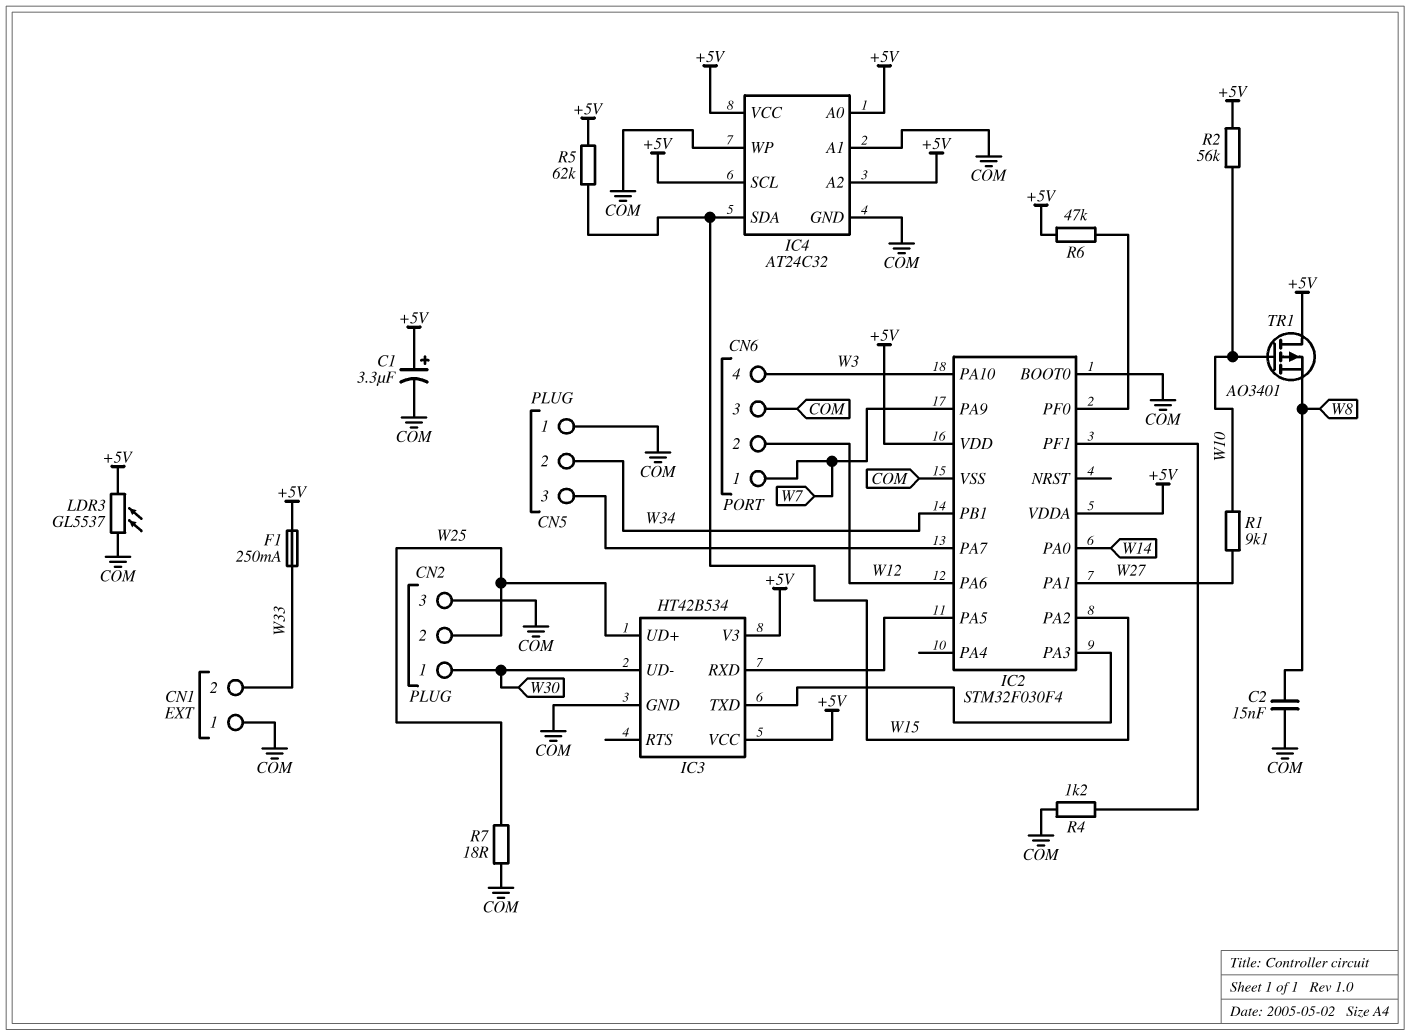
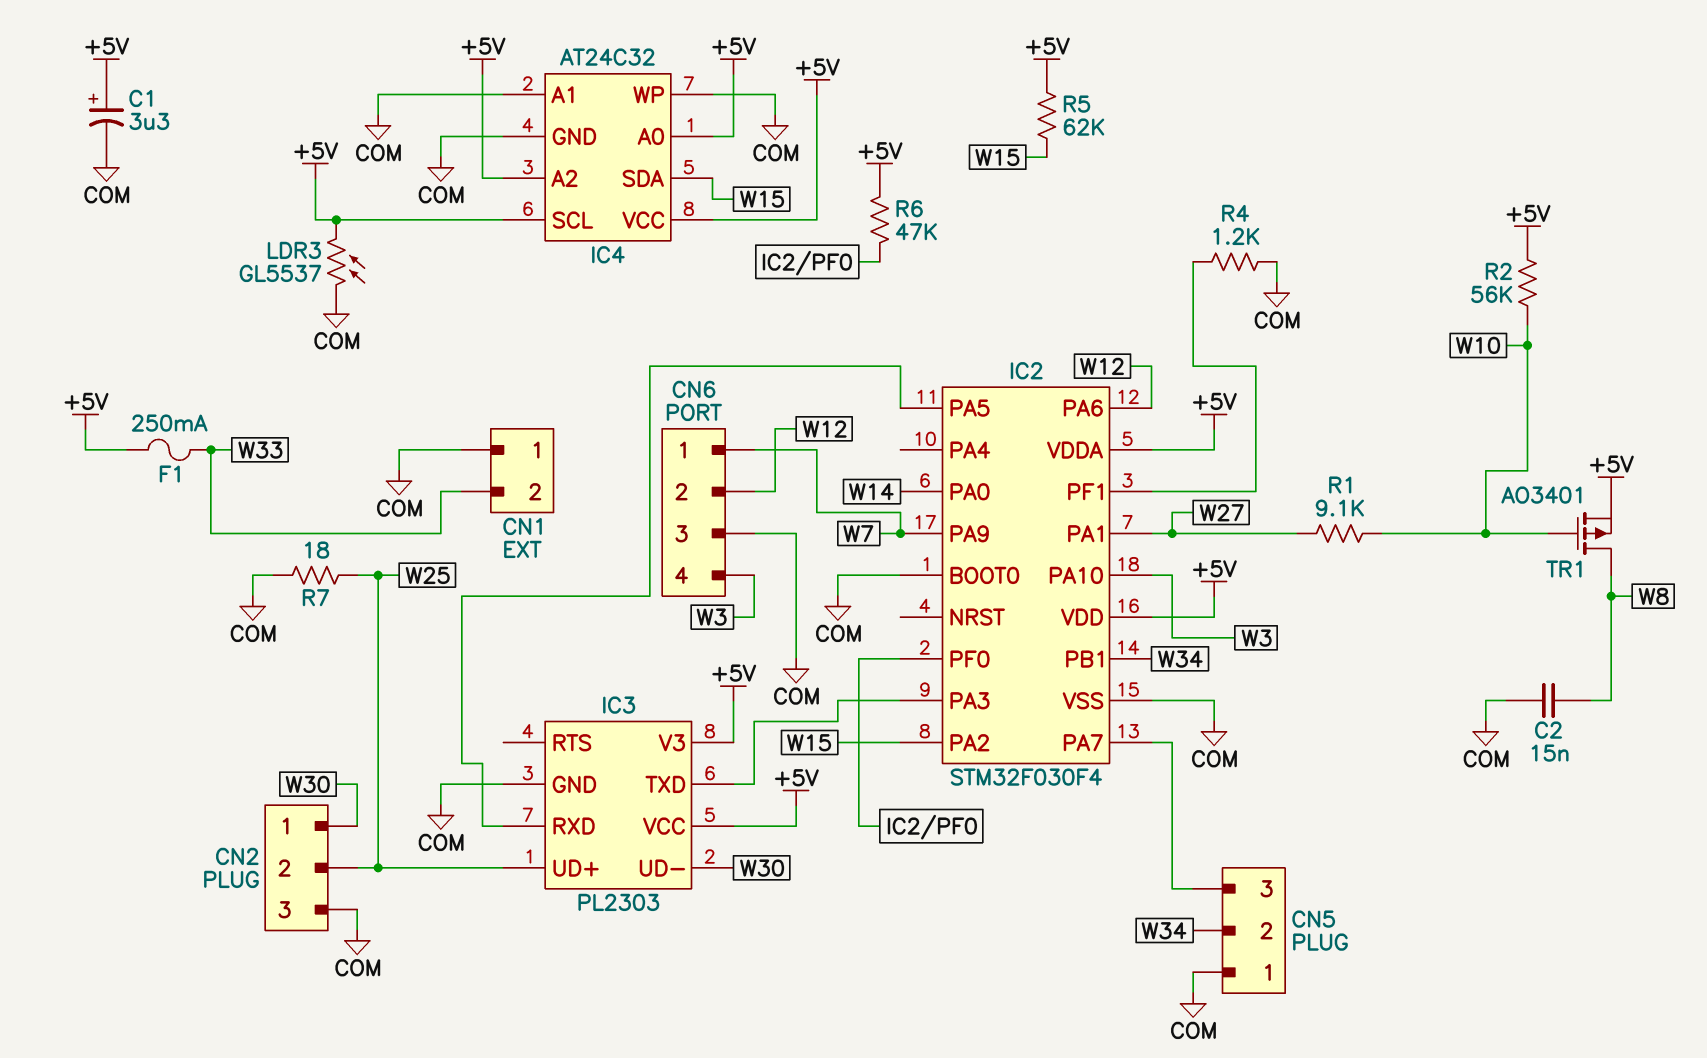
IC3: HT42B534 -> PL2303
TR1: PMOS AO3401 (G W10, D +5V, S W8) -> PMOS AO3401 (G W10, D W8, S +5V)

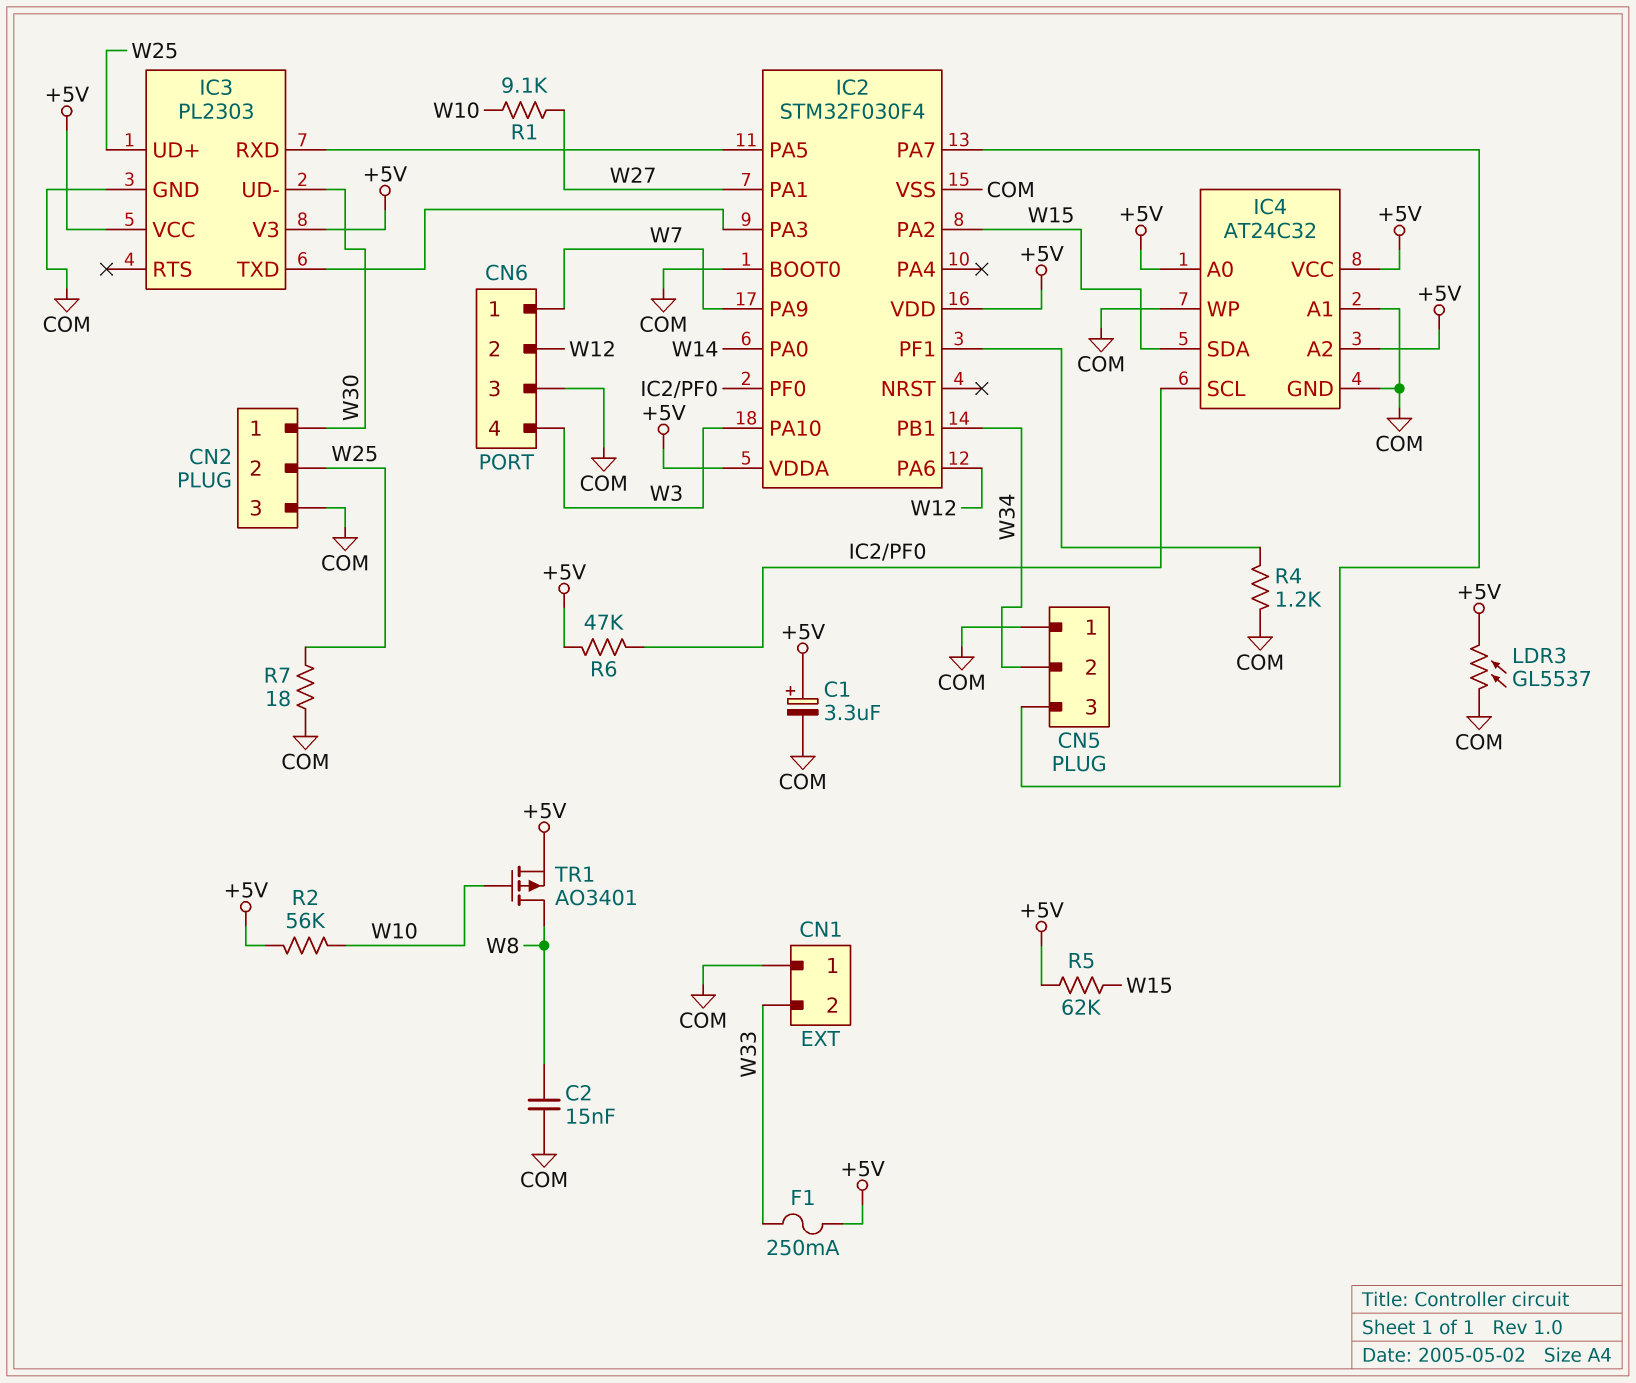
IC4 pin SCL: +5V -> IC2/PF0

